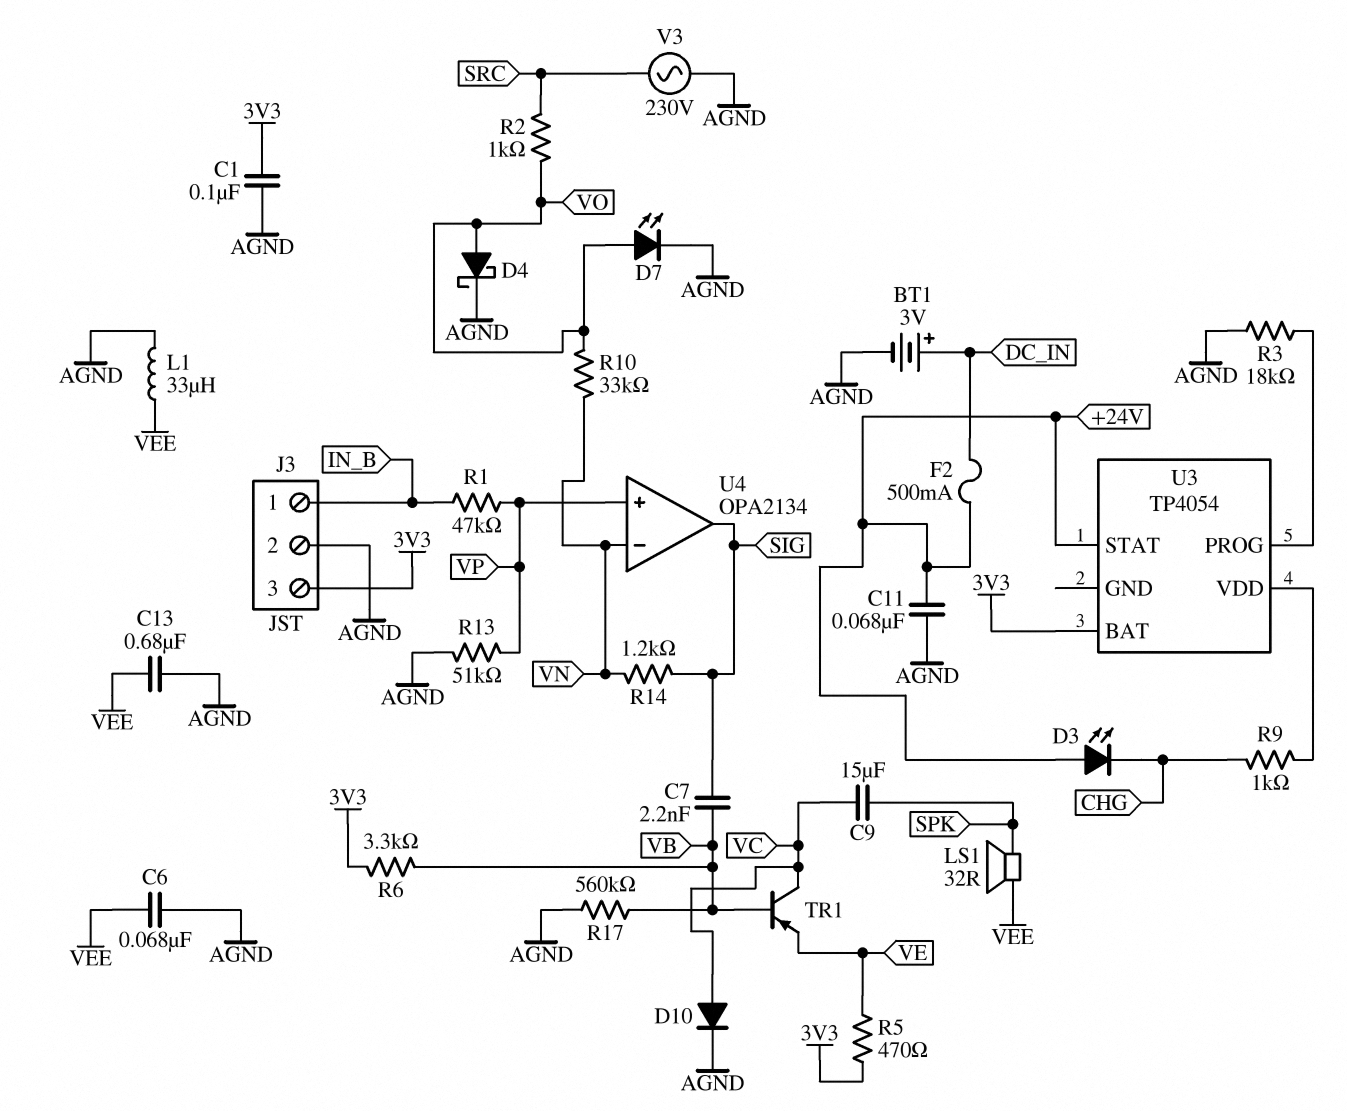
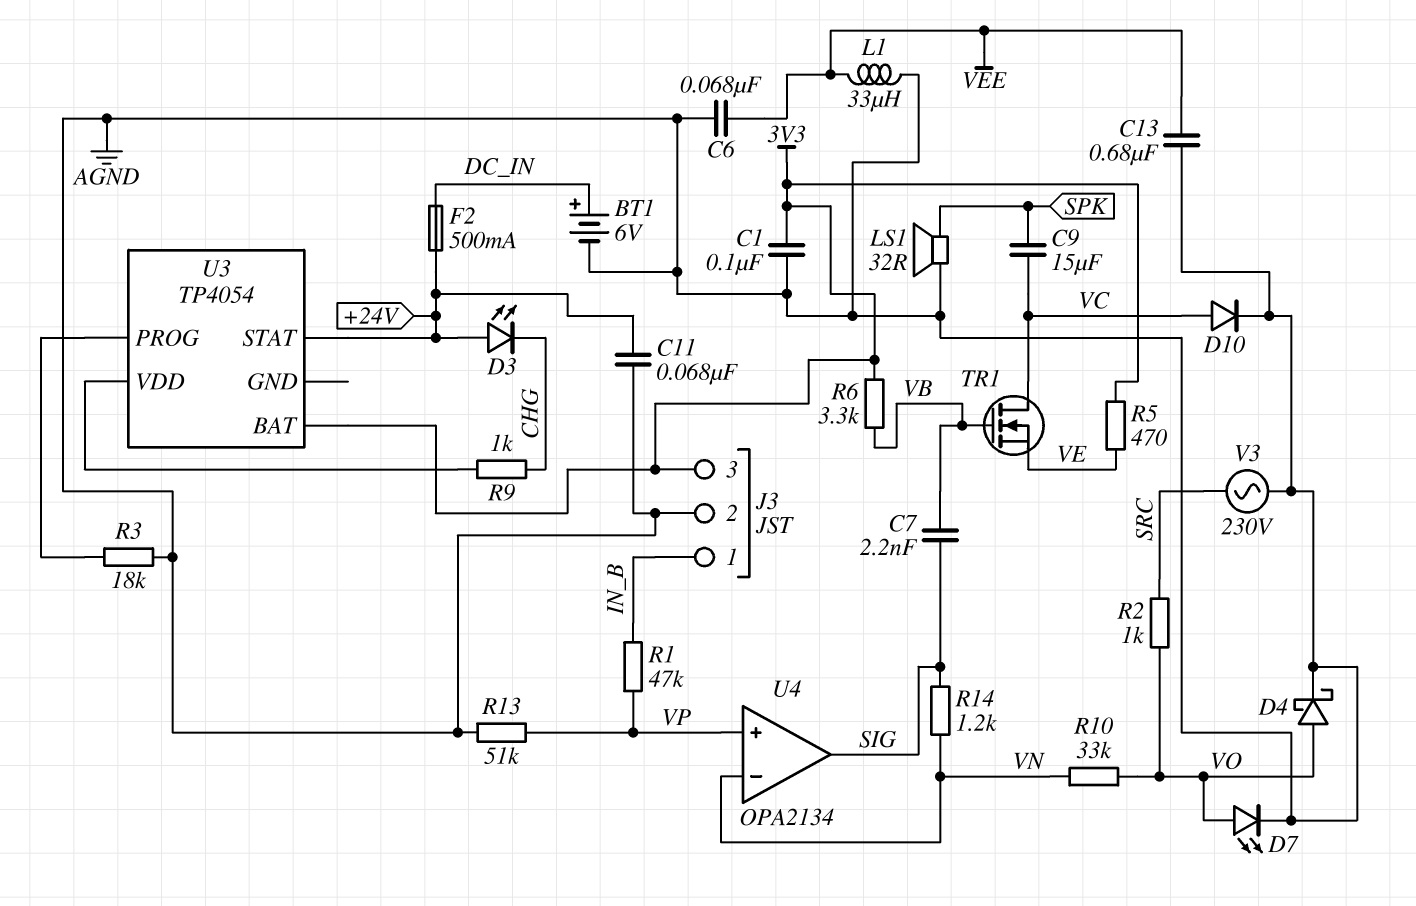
BT1: 3V (plus DC_IN, minus AGND) -> 6V (plus DC_IN, minus AGND)
LS1: speaker 32R (SPK, VEE) -> speaker 32R (AGND, SPK)
R17: 560k (AGND, VB) -> none
TR1: PNP (B VB, C VC, E VE) -> NMOS (G VB, D VC, S VE)

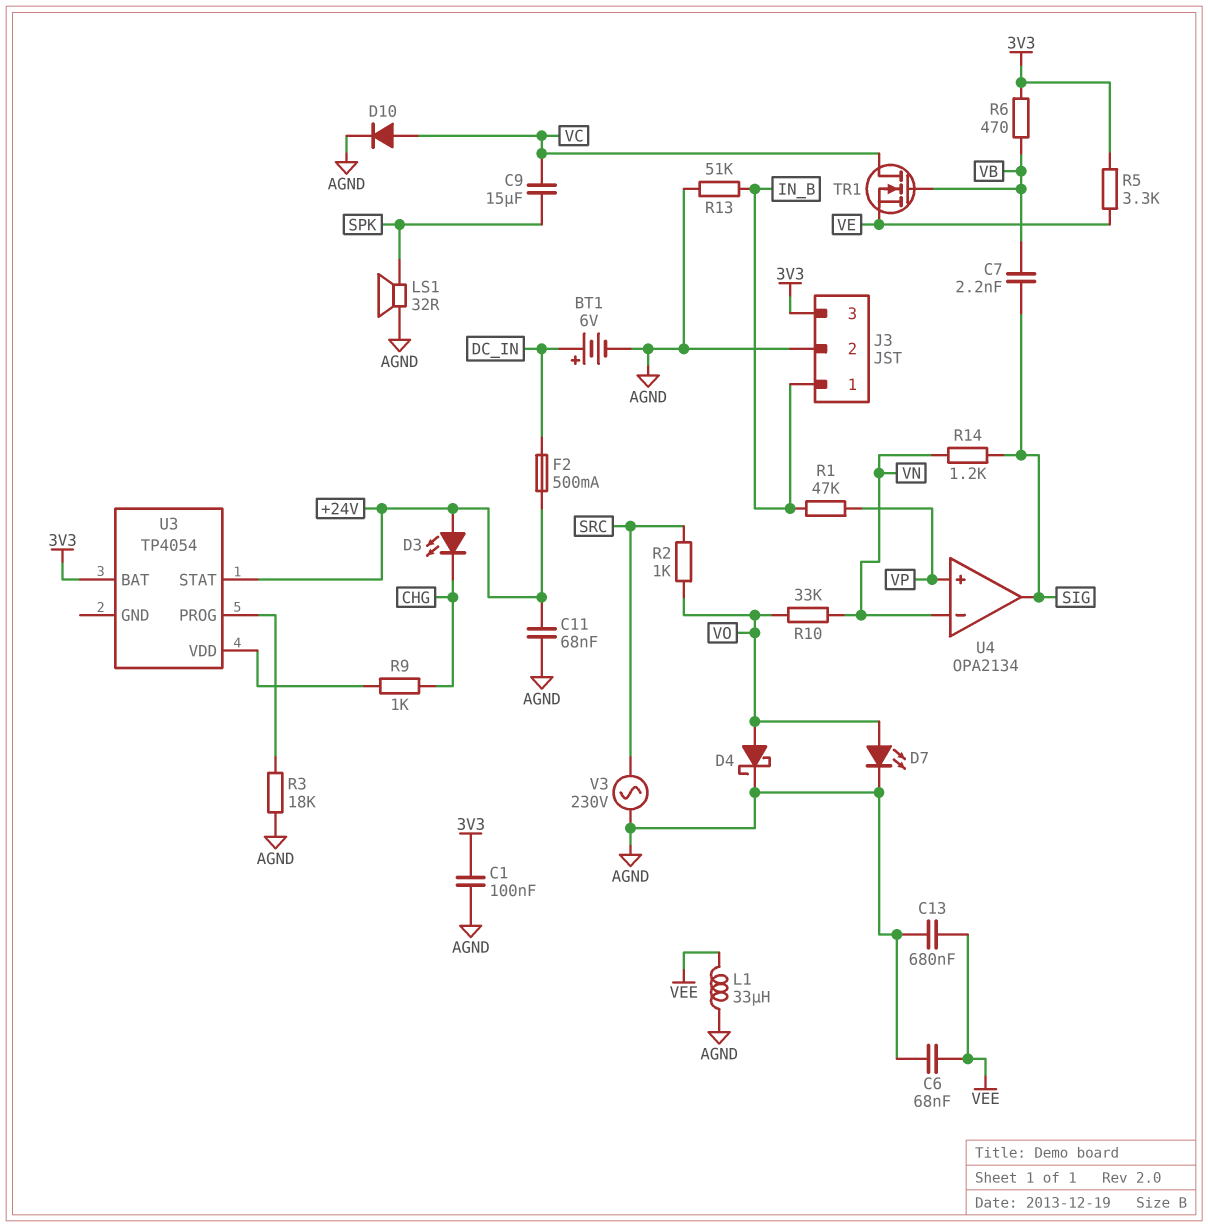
R5: 470 (3V3, VE) -> 3.3k (3V3, VE)
R6: 3.3k (3V3, VB) -> 470 (3V3, VB)
R13: 51k (AGND, VP) -> 51k (AGND, IN_B)

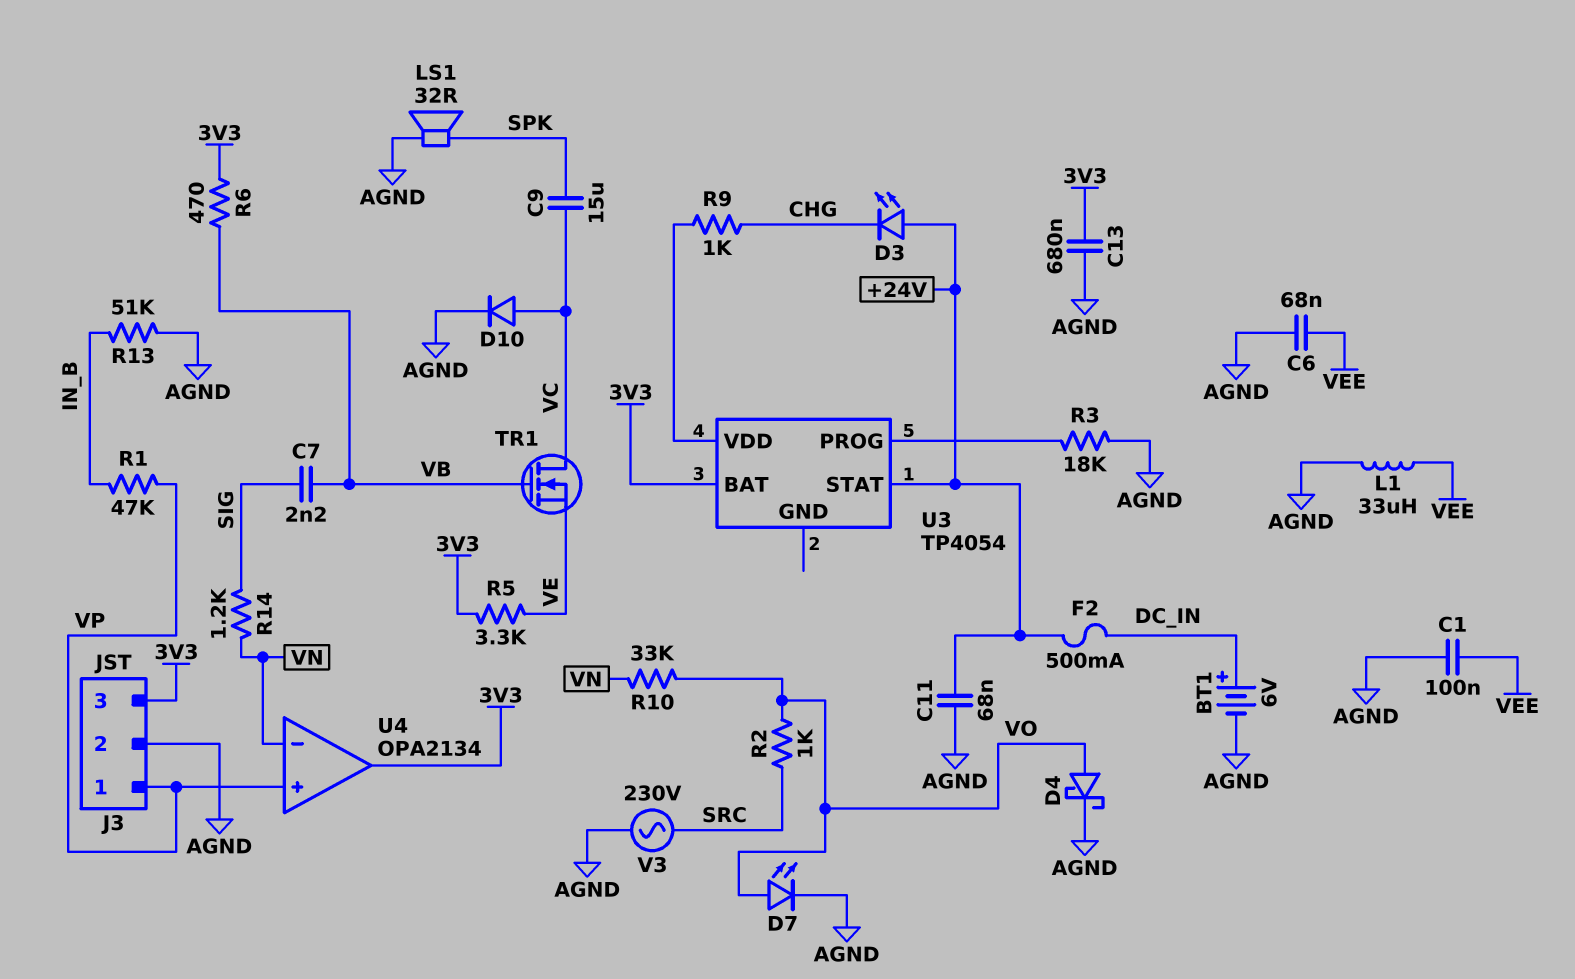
C1: 100nF (3V3, AGND) -> 100nF (AGND, VEE)
C13: 680nF (AGND, VEE) -> 680nF (3V3, AGND)
J3 pin 1: IN_B -> VP
U4 pin out: SIG -> 3V3

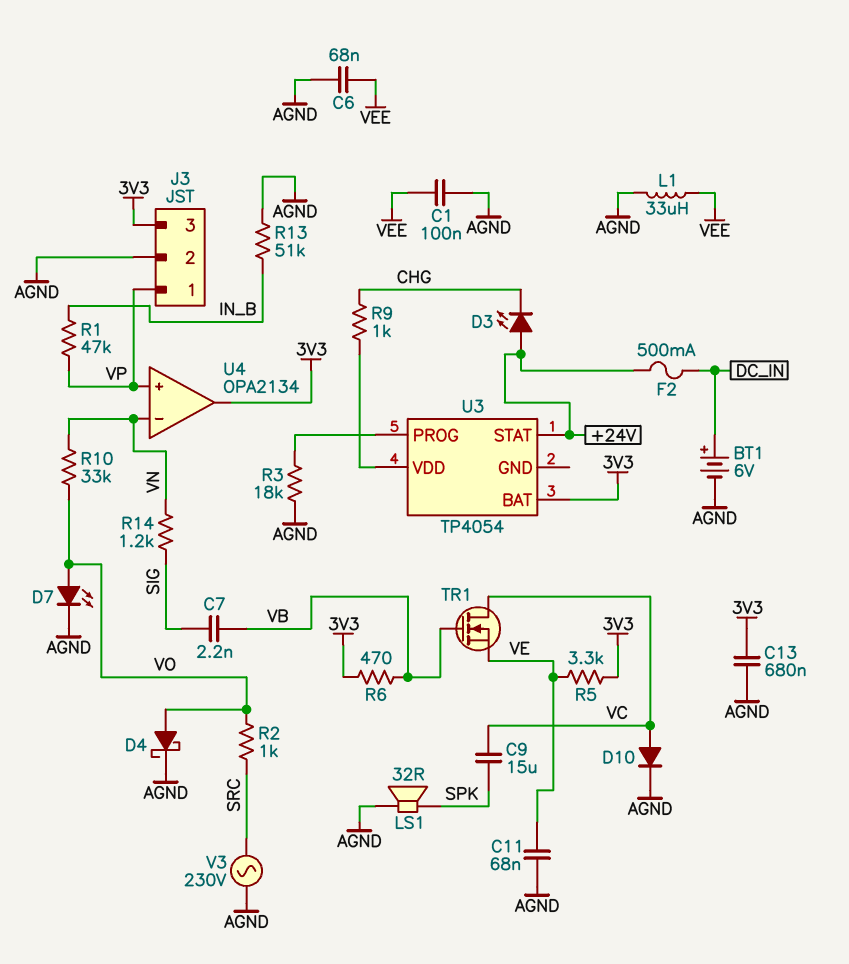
C11: 68nF (+24V, AGND) -> 68nF (AGND, VE)

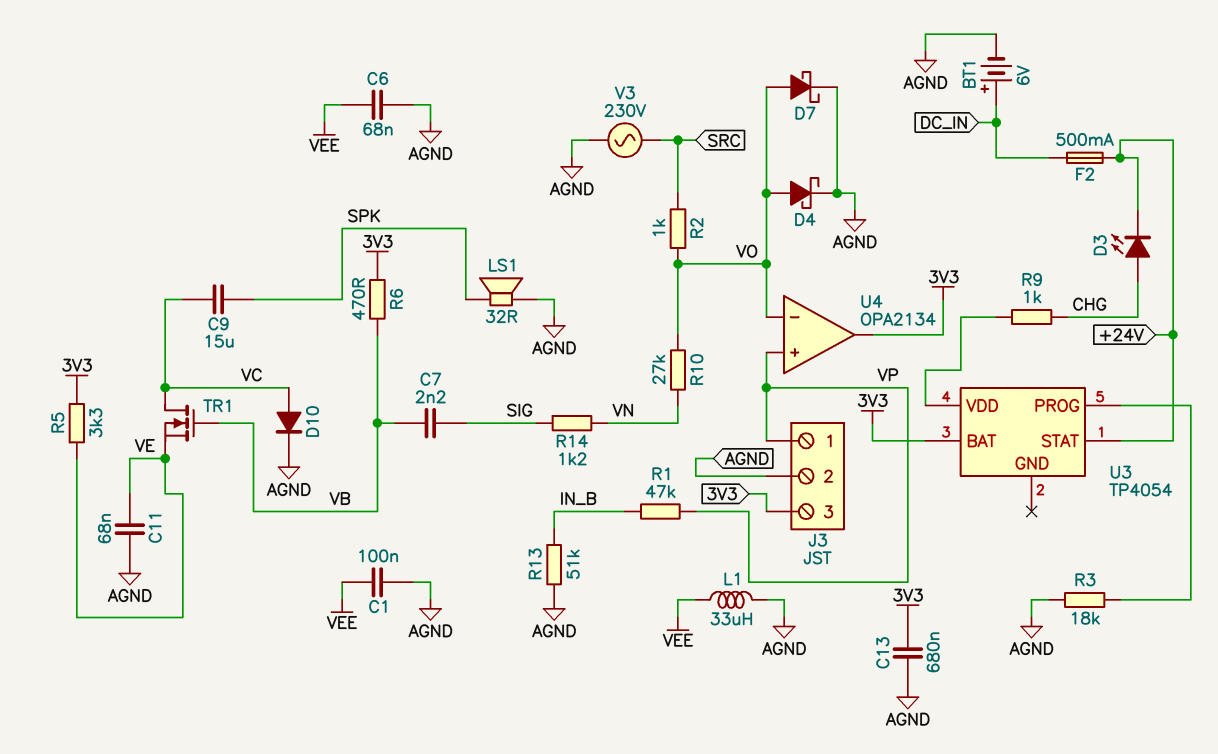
D3: LED (A +24V, K CHG) -> LED (A CHG, K +24V)
D7: LED (A VO, K AGND) -> schottky (A VO, K AGND)
R10: 33k (VN, VO) -> 27k (VN, VO)
U4 pin in-: VN -> VO

